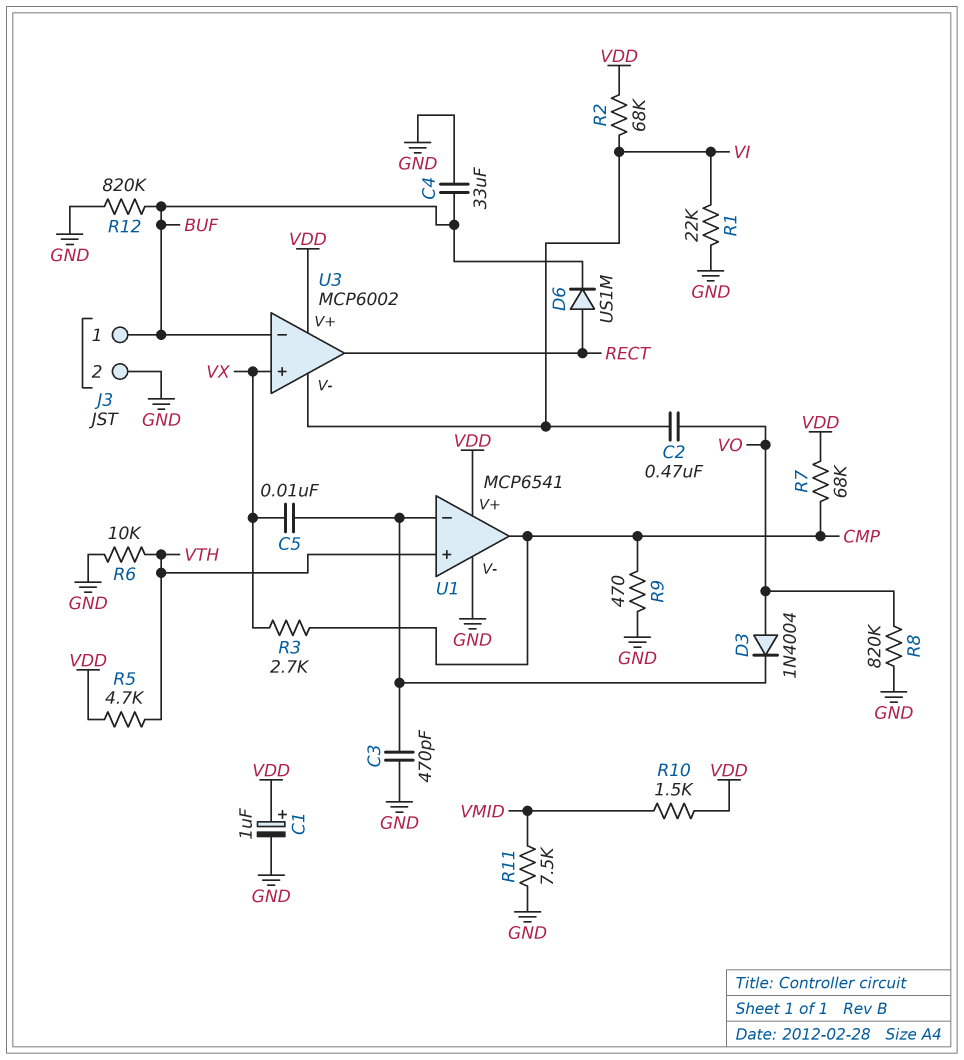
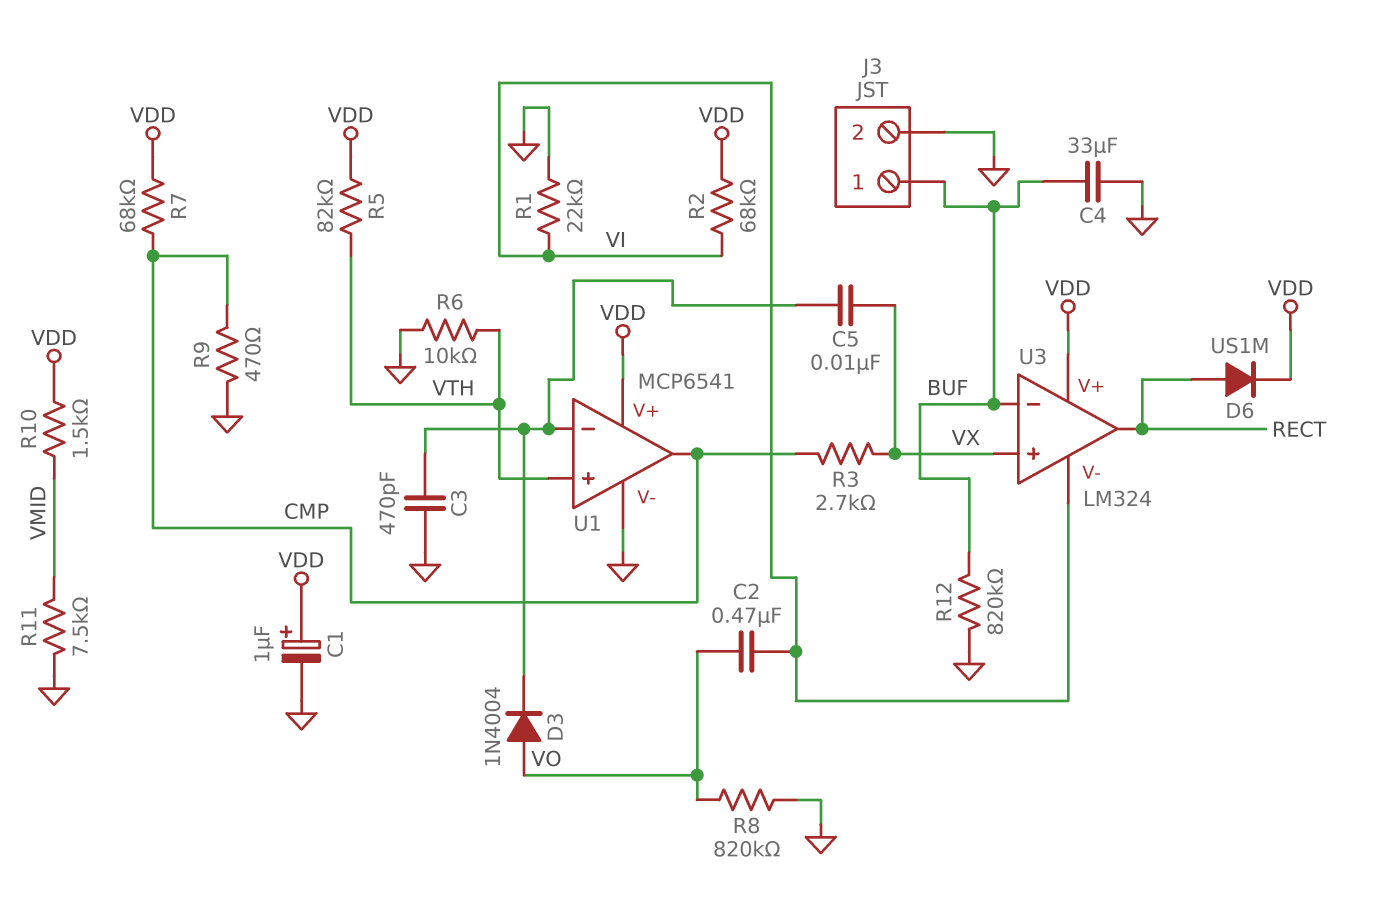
D6: diode US1M (A RECT, K BUF) -> diode US1M (A RECT, K VDD)
R5: 4.7k (VDD, VTH) -> 82k (VDD, VTH)
U3: MCP6002 -> LM324

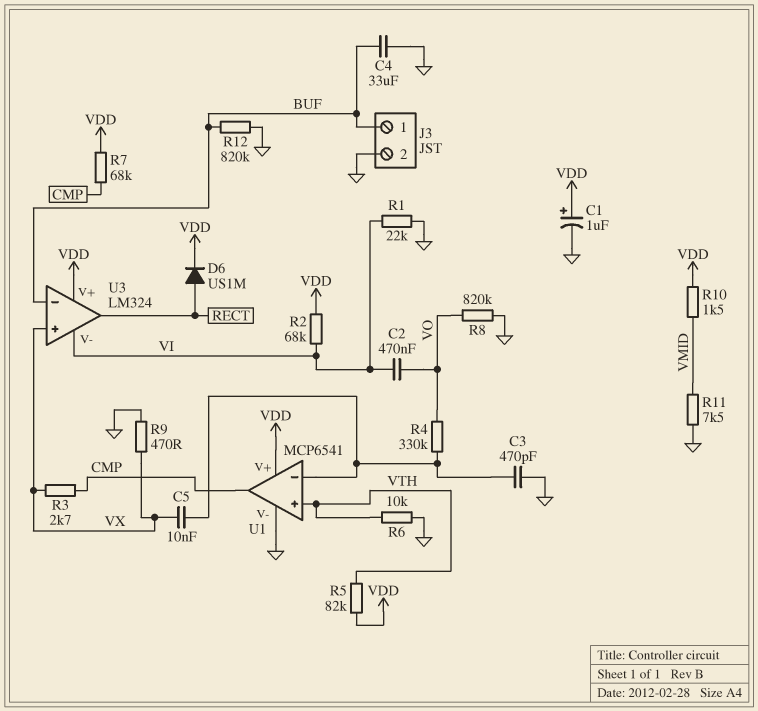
D3: diode 1N4004 (A VO, K U1/in-) -> none
R4: none -> 330k (U1/in-, VO)
R9: 470 (CMP, GND) -> 470 (GND, VX)

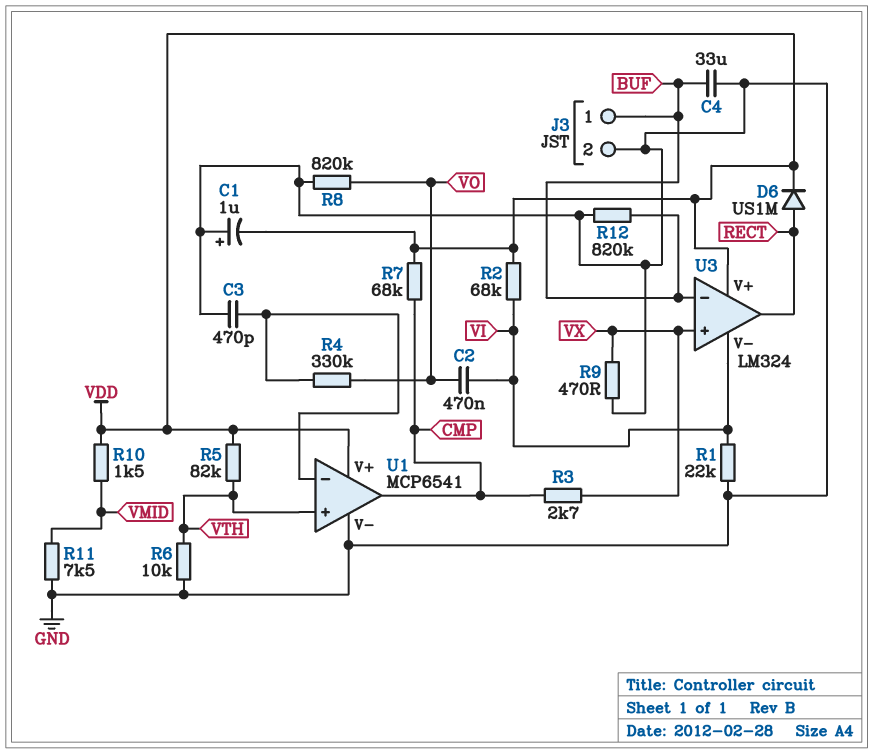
C1: 1uF (plus VDD, minus GND) -> 1uF (plus GND, minus VDD)
C5: 10nF (U1/in-, VX) -> none

